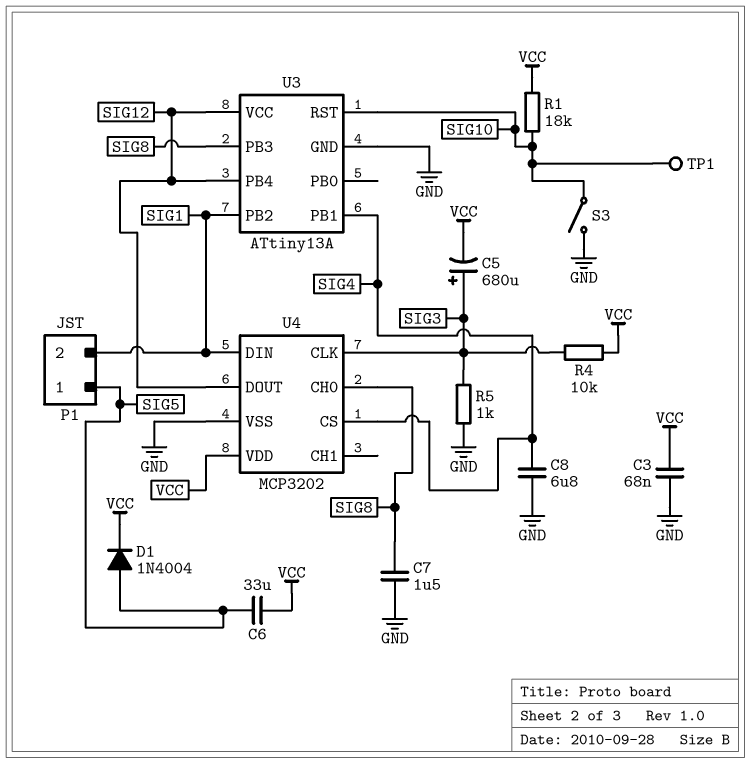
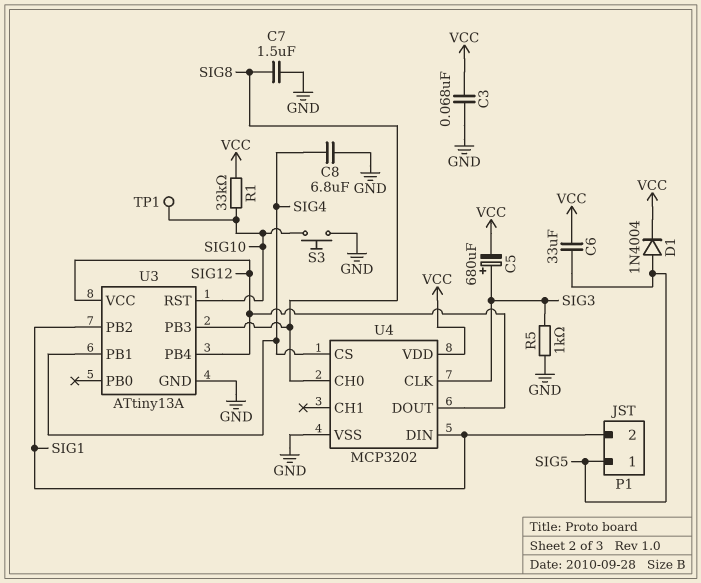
R1: 18k (SIG10, VCC) -> 33k (SIG10, VCC)
R4: 10k (SIG3, VCC) -> none
S3: switch (GND, SIG10) -> button (GND, SIG10)

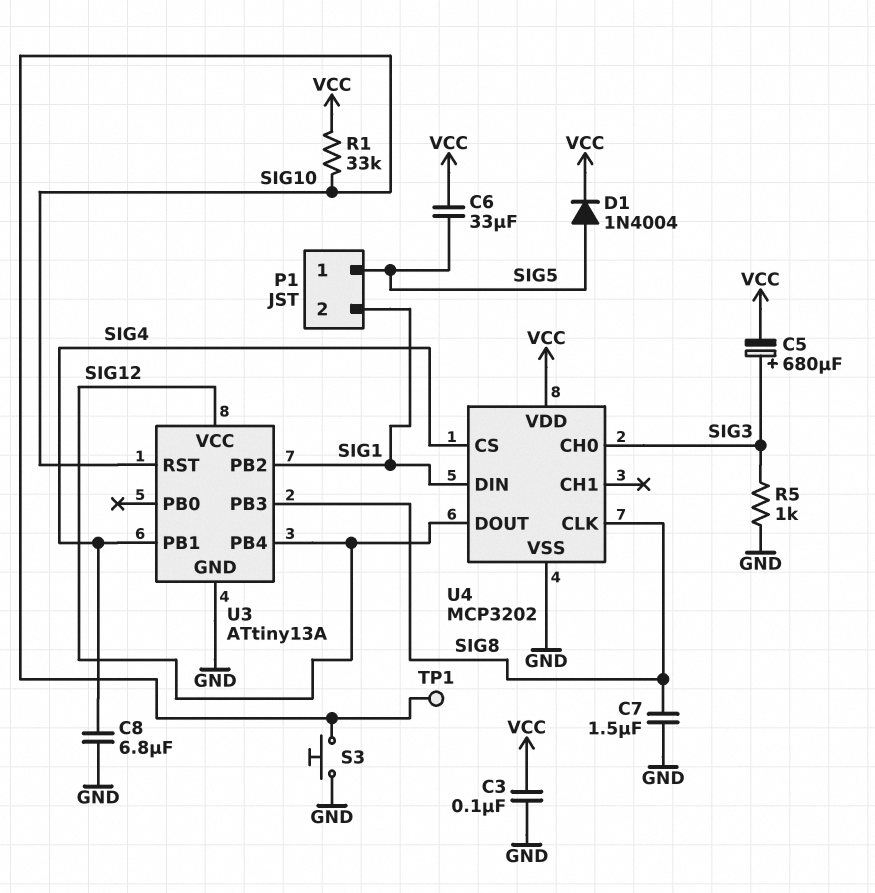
C3: 68nF (GND, VCC) -> 100nF (GND, VCC)
U4 pin CH0: SIG8 -> SIG3
U4 pin CLK: SIG3 -> SIG8

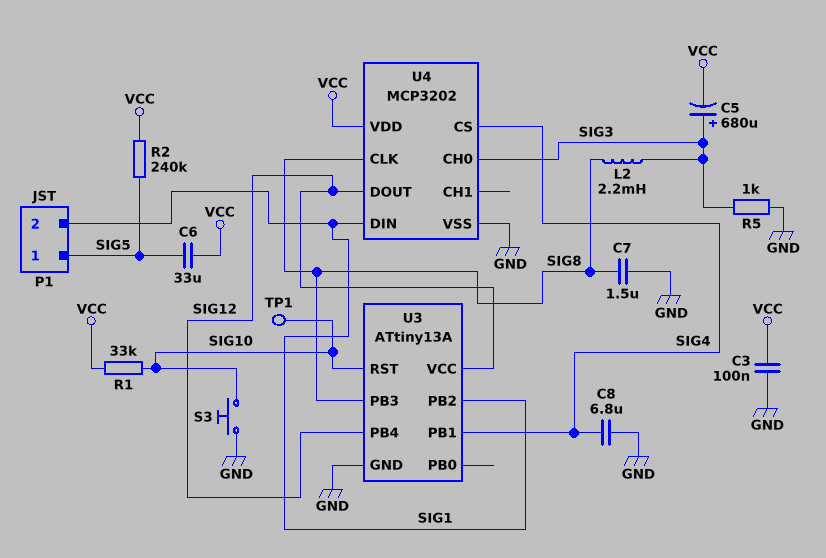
D1: diode 1N4004 (A SIG5, K VCC) -> none
L2: none -> 2.2mH (SIG3, SIG8)
R2: none -> 240k (SIG5, VCC)

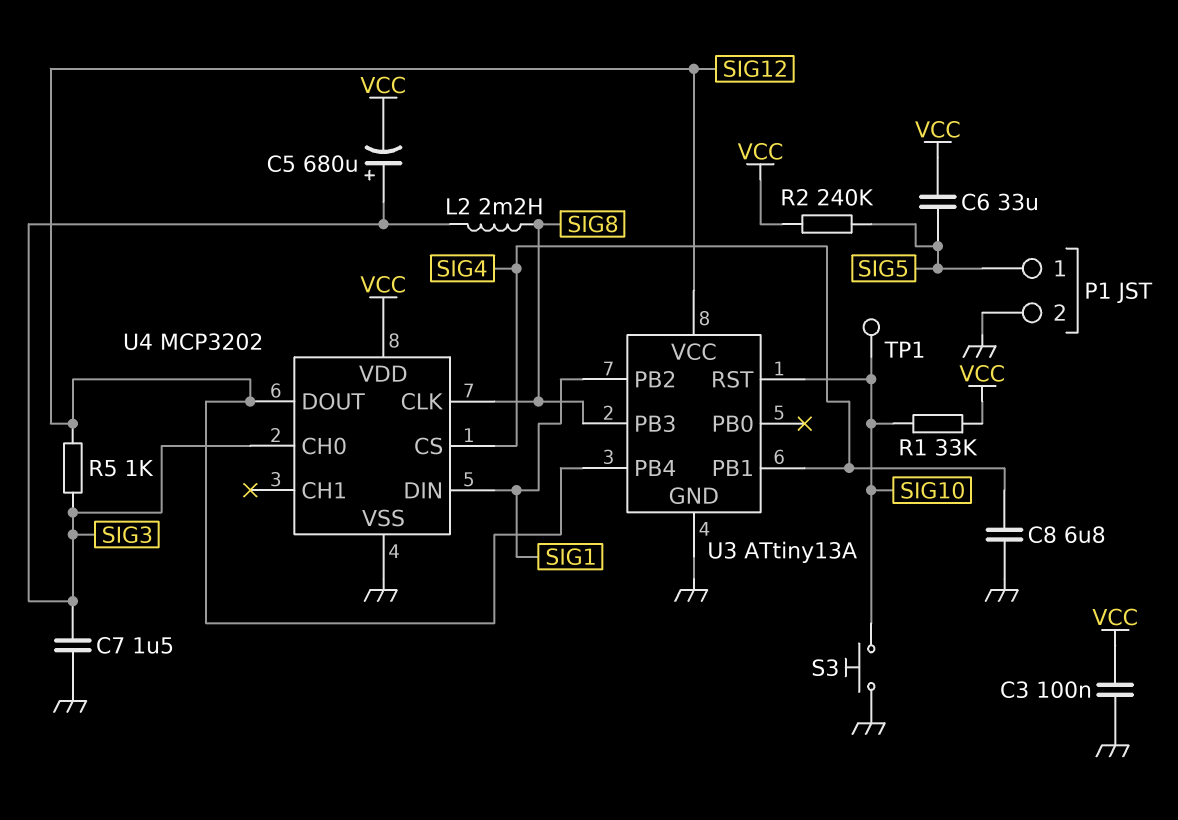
C7: 1.5uF (GND, SIG8) -> 1.5uF (GND, SIG3)
P1 pin 2: SIG1 -> GND
R5: 1k (GND, SIG3) -> 1k (SIG3, SIG12)

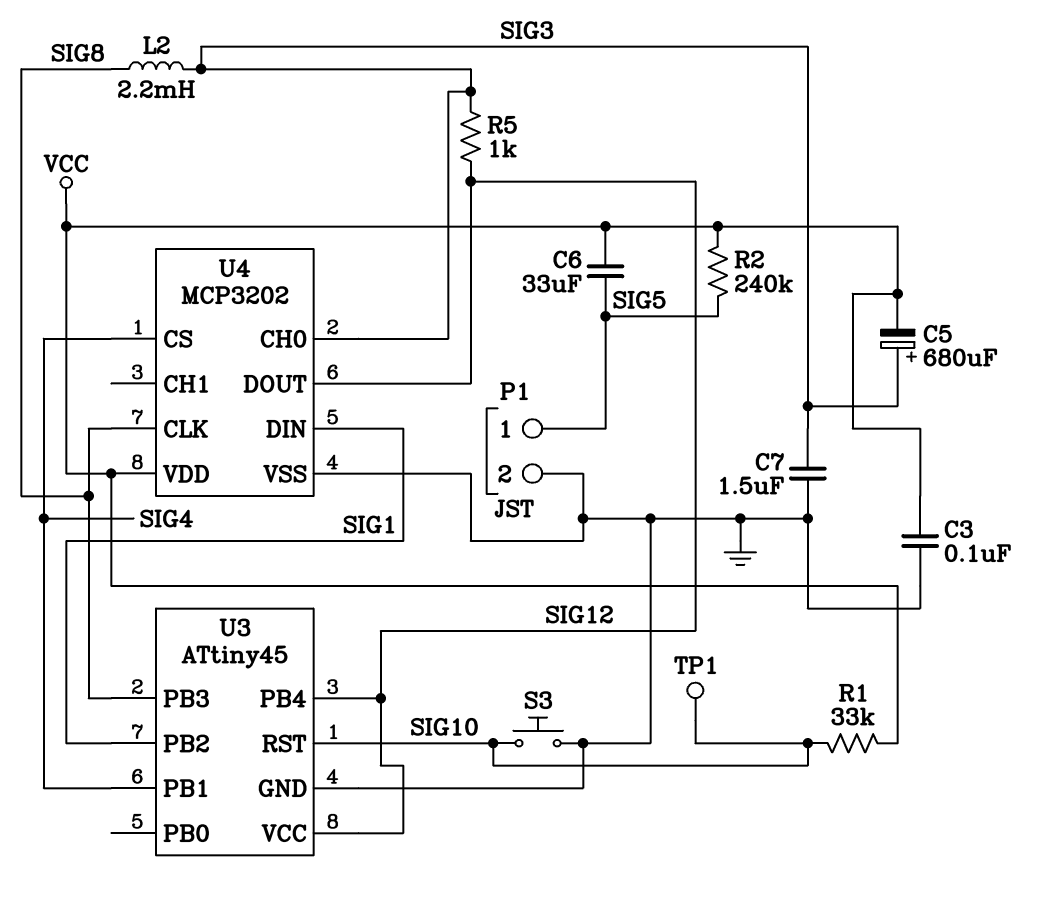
C8: 6.8uF (GND, SIG4) -> none
U3: ATtiny13A -> ATtiny45

